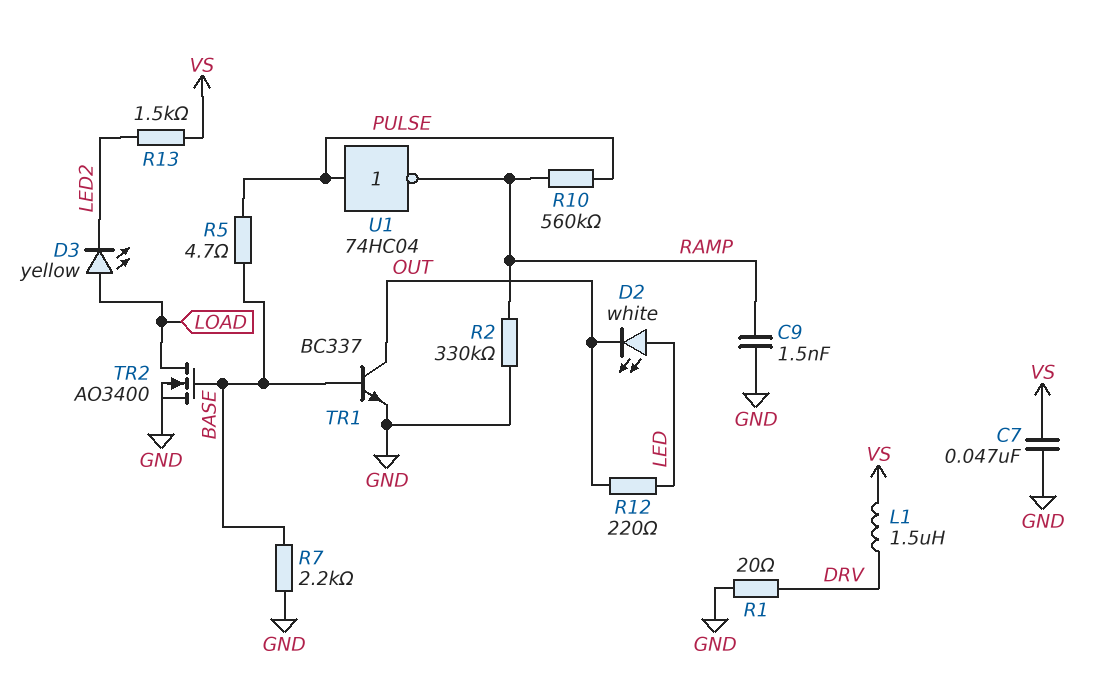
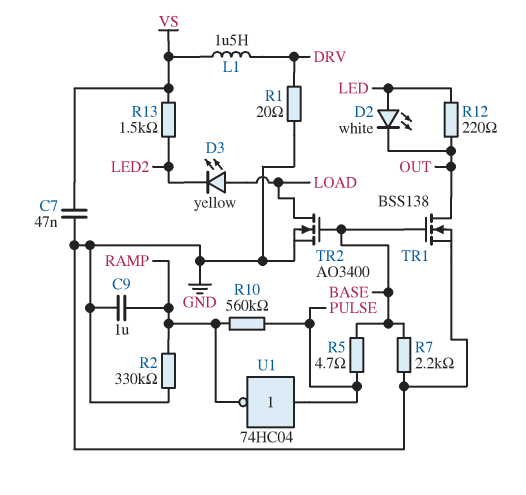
C9: 1.5nF (GND, RAMP) -> 1uF (GND, RAMP)
TR1: NPN BC337 (B BASE, C OUT, E GND) -> NMOS BSS138 (G BASE, D OUT, S GND)

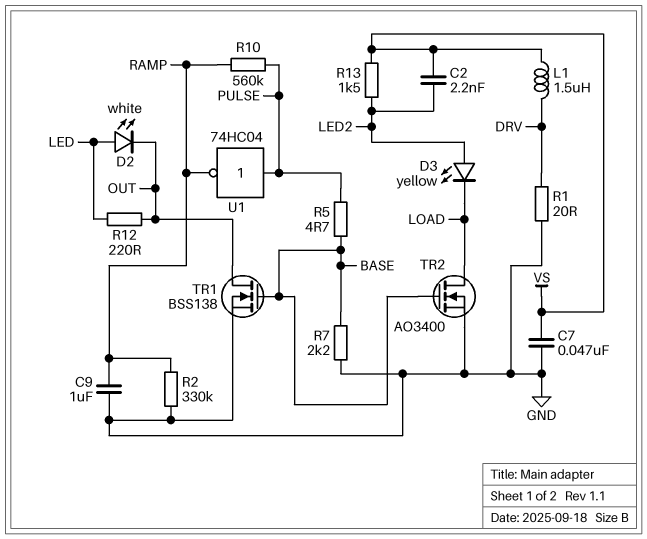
C2: none -> 2.2nF (LED2, VS)
D3: LED yellow (A LOAD, K LED2) -> LED yellow (A LED2, K LOAD)

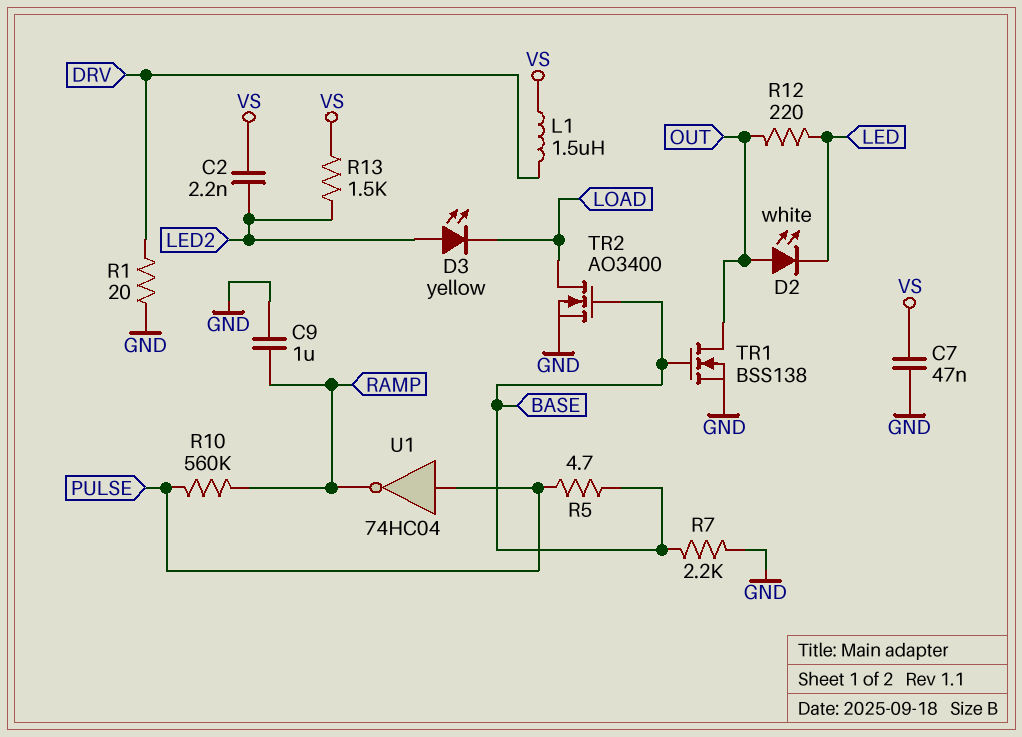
D2: LED white (A LED, K OUT) -> LED white (A OUT, K LED)
R2: 330k (GND, RAMP) -> none

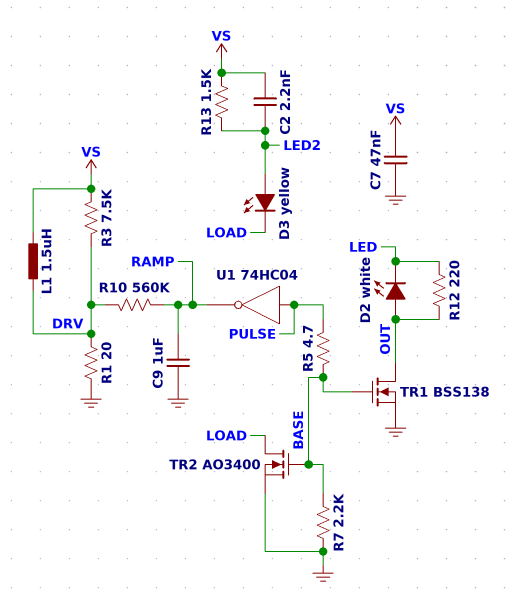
R3: none -> 7.5k (DRV, VS)
R10: 560k (PULSE, RAMP) -> 560k (DRV, RAMP)

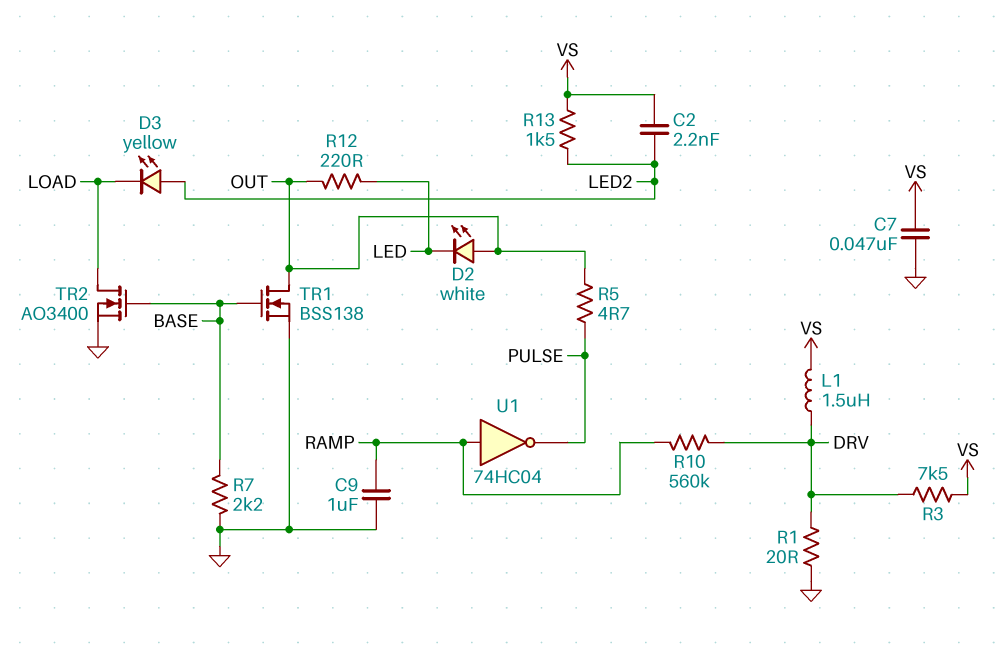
R5: 4.7 (BASE, PULSE) -> 4.7 (OUT, PULSE)
U1: NOT 74HC04 (in PULSE, out RAMP) -> NOT 74HC04 (in RAMP, out PULSE)

